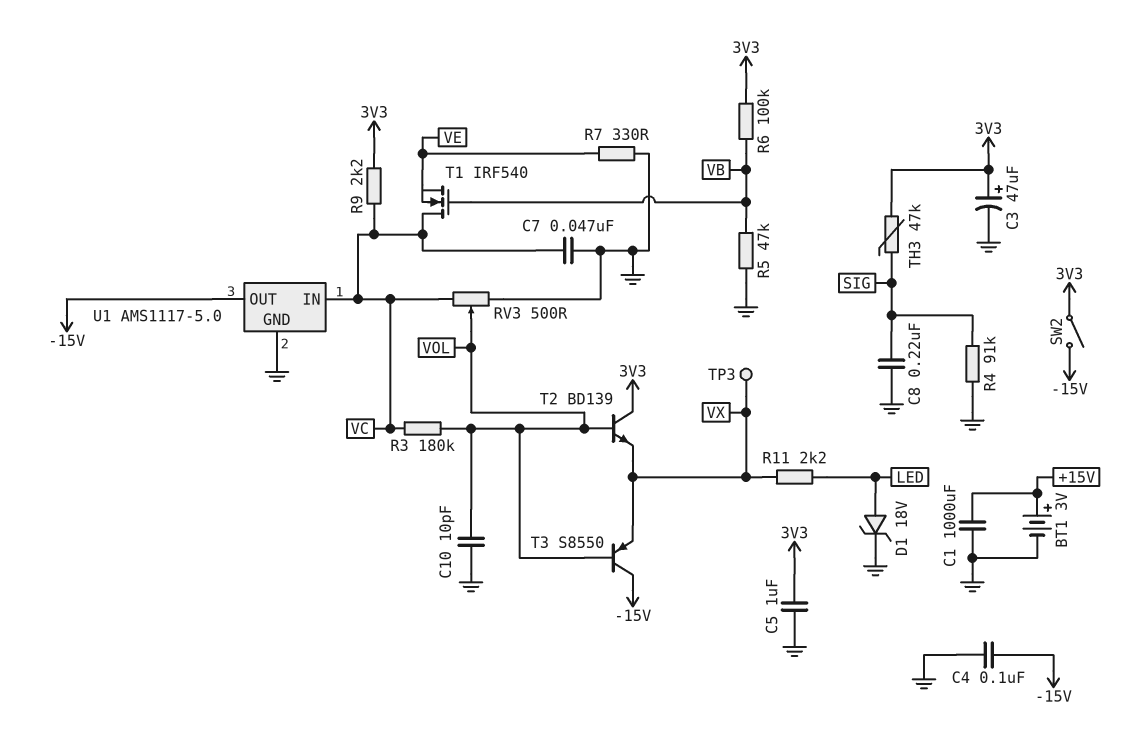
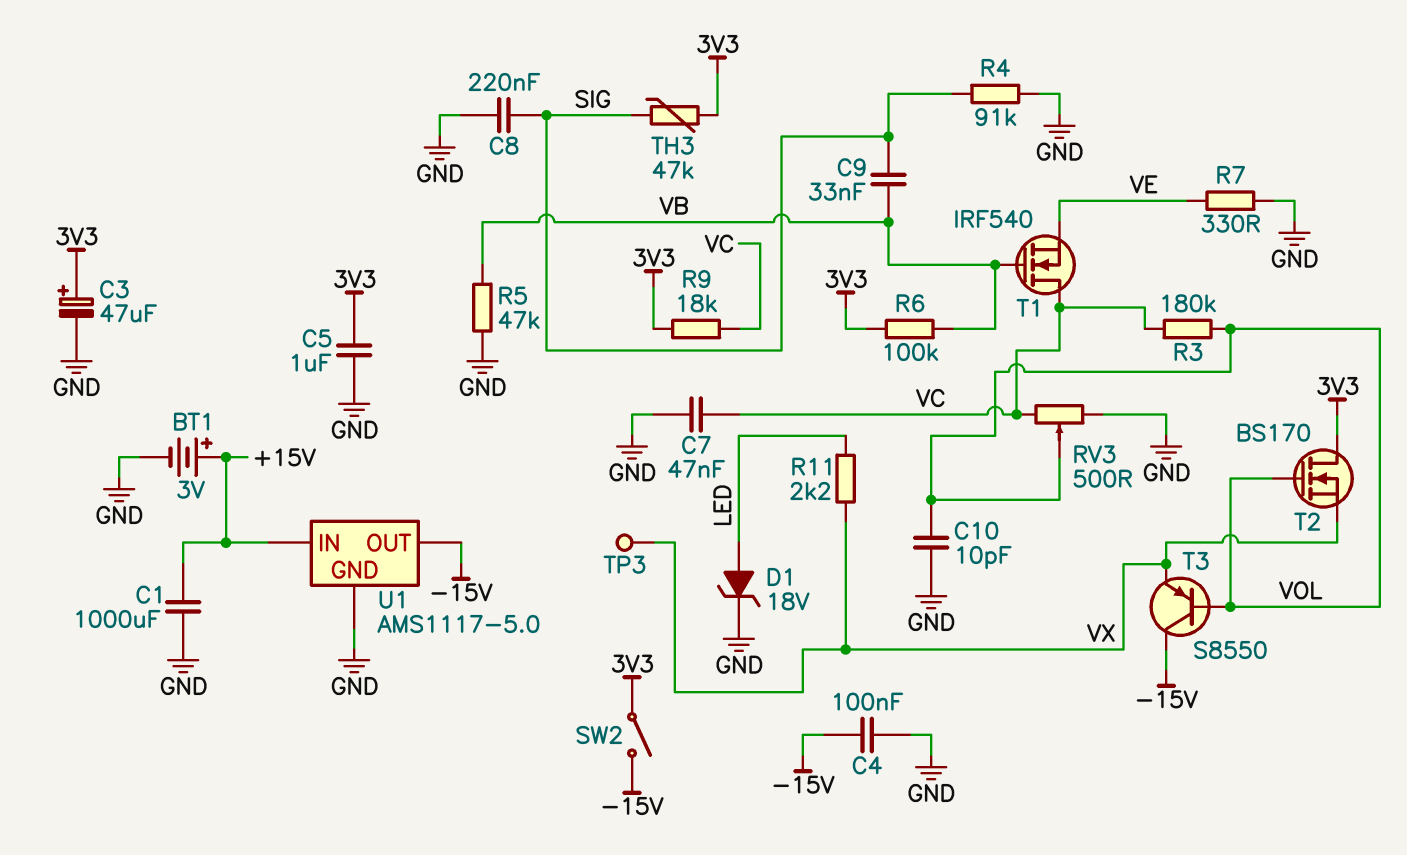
C9: none -> 33nF (SIG, VB)
R9: 2.2k (3V3, VC) -> 18k (3V3, VC)
T2: NPN BD139 (B VOL, C 3V3, E VX) -> NMOS BS170 (G VOL, D 3V3, S VX)
U1 pin IN: VC -> +15V

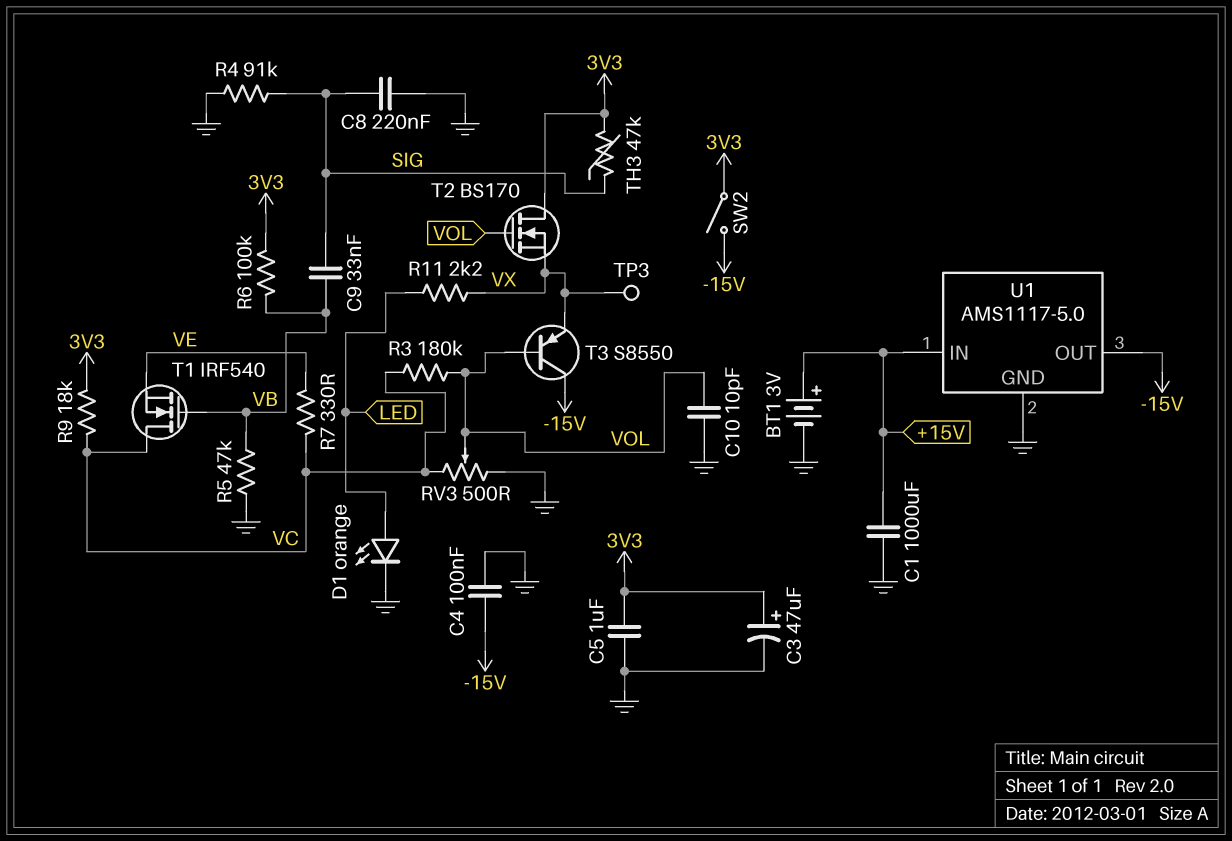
C7: 47nF (GND, VC) -> none
D1: zener 18V (A LED, K GND) -> LED orange (A LED, K GND)
R7: 330 (GND, VE) -> 330 (VC, VE)

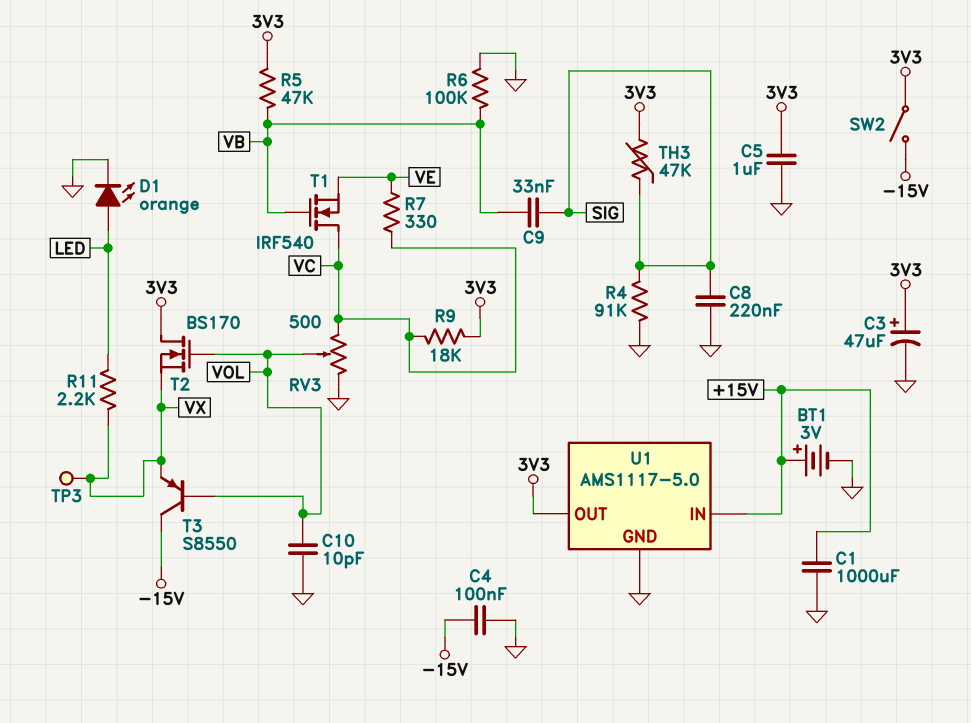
R3: 180k (VC, VOL) -> none
R5: 47k (GND, VB) -> 47k (3V3, VB)
R6: 100k (3V3, VB) -> 100k (GND, VB)
U1 pin OUT: -15V -> 3V3

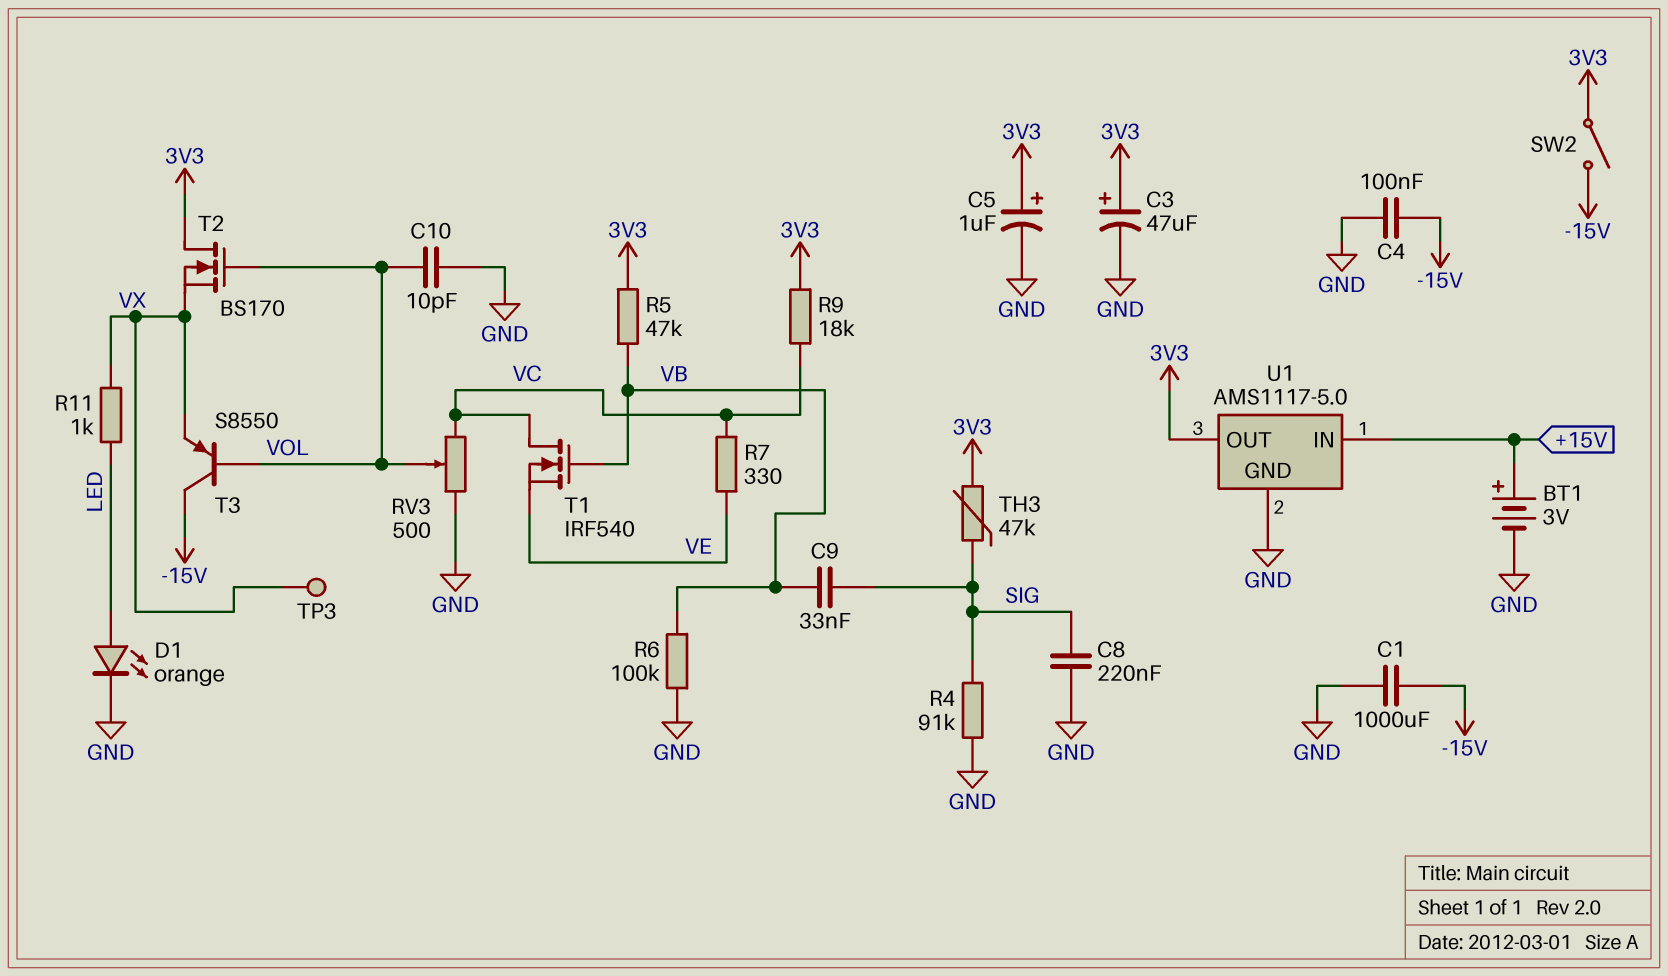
C1: 1000uF (+15V, GND) -> 1000uF (-15V, GND)
C5: 1uF (3V3, GND) -> 1uF (plus 3V3, minus GND)
R11: 2.2k (LED, VX) -> 1k (LED, VX)

